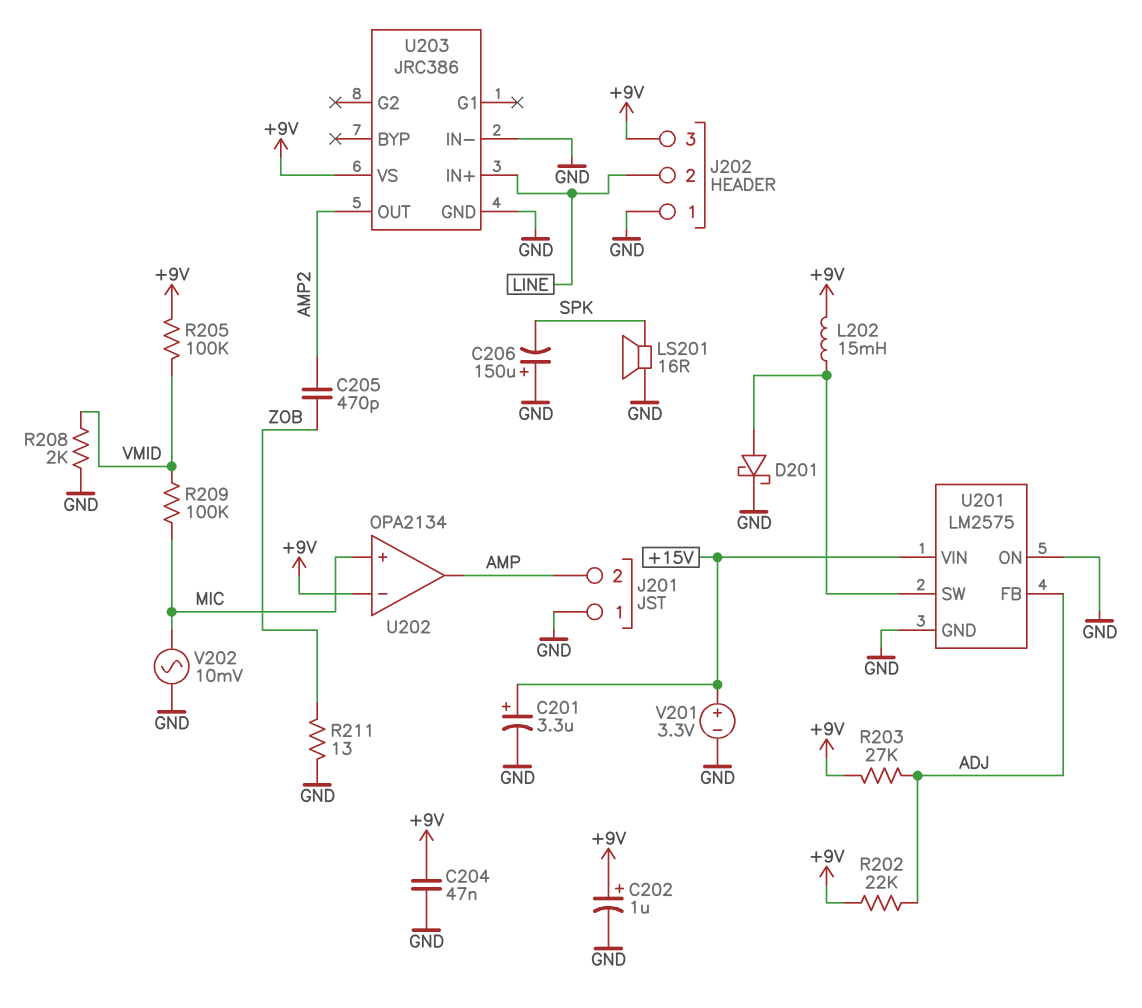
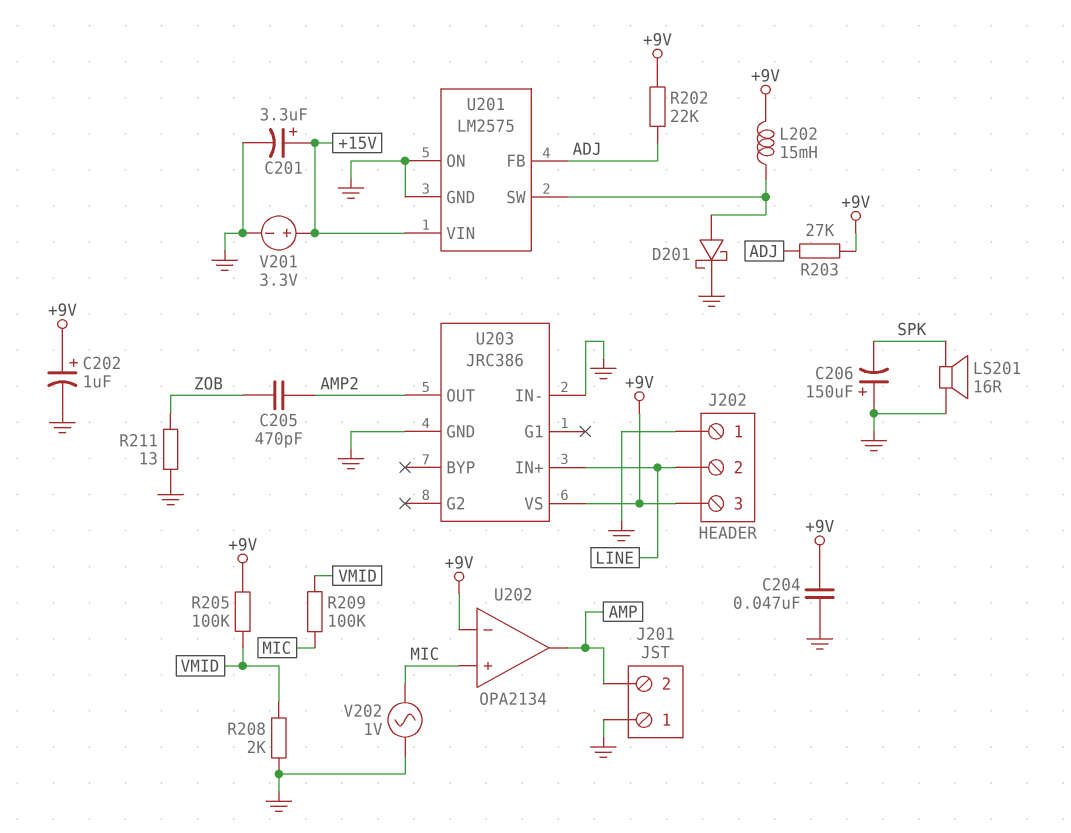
V202: AC 10mV (GND, MIC) -> AC 1V (GND, MIC)

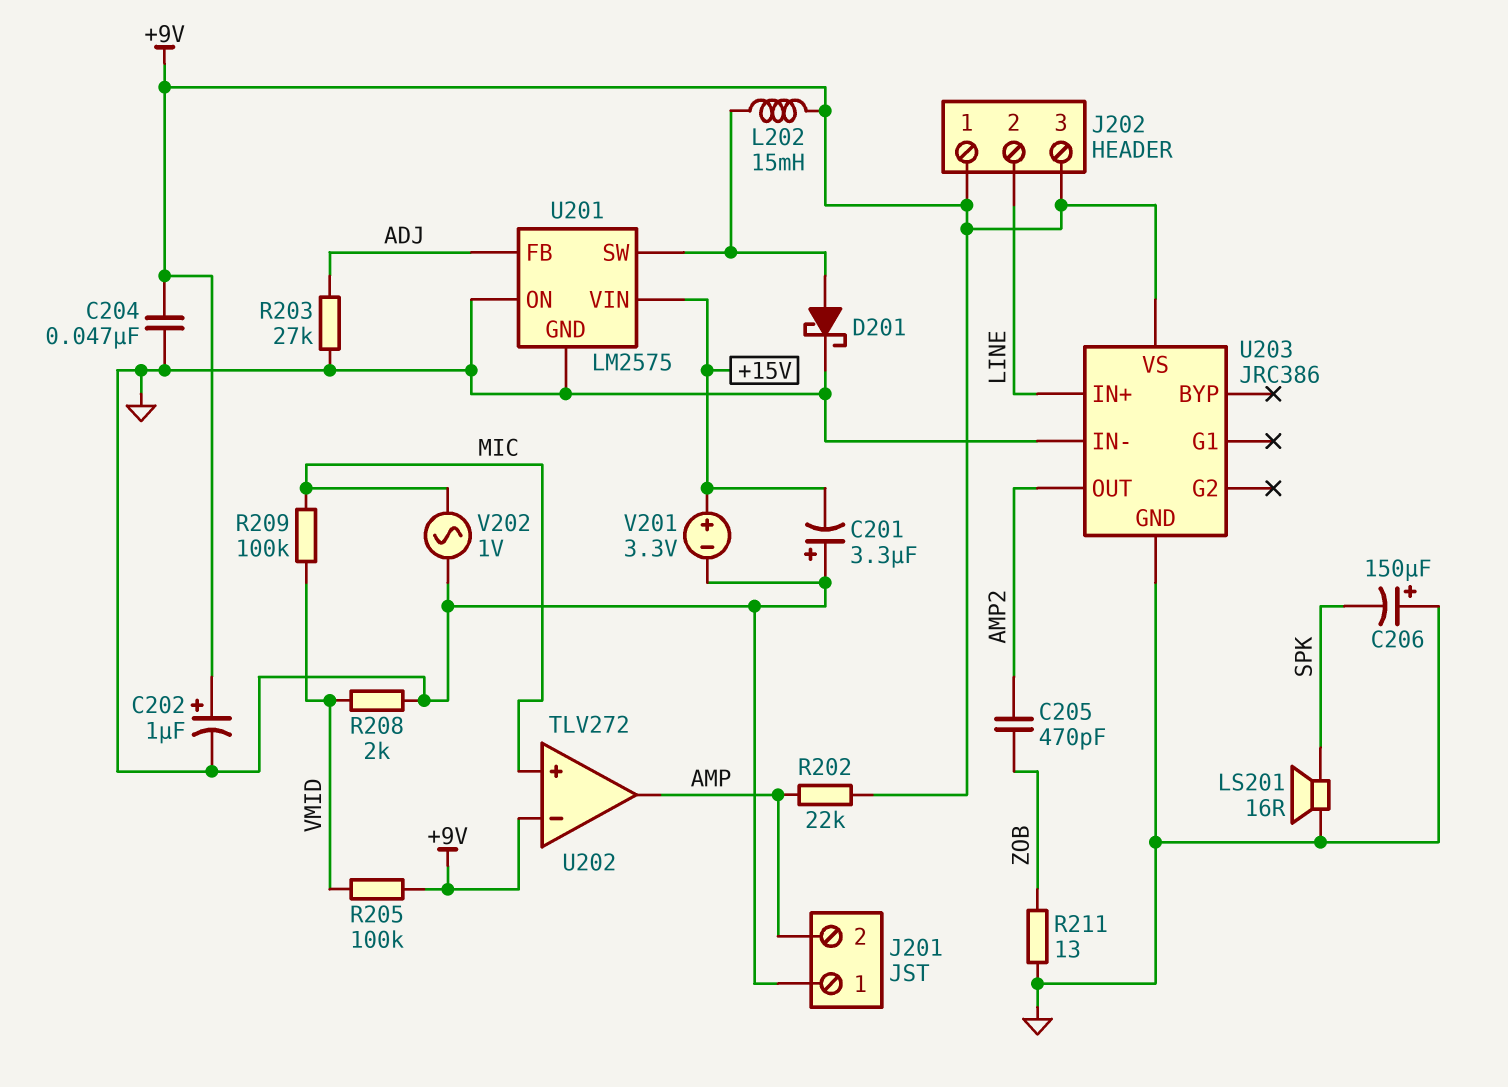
C201: 3.3uF (plus +15V, minus GND) -> 3.3uF (plus GND, minus +15V)
J202 pin 1: GND -> +9V
R202: 22k (+9V, ADJ) -> 22k (+9V, AMP)
R203: 27k (+9V, ADJ) -> 27k (ADJ, GND)
U202: OPA2134 -> TLV272

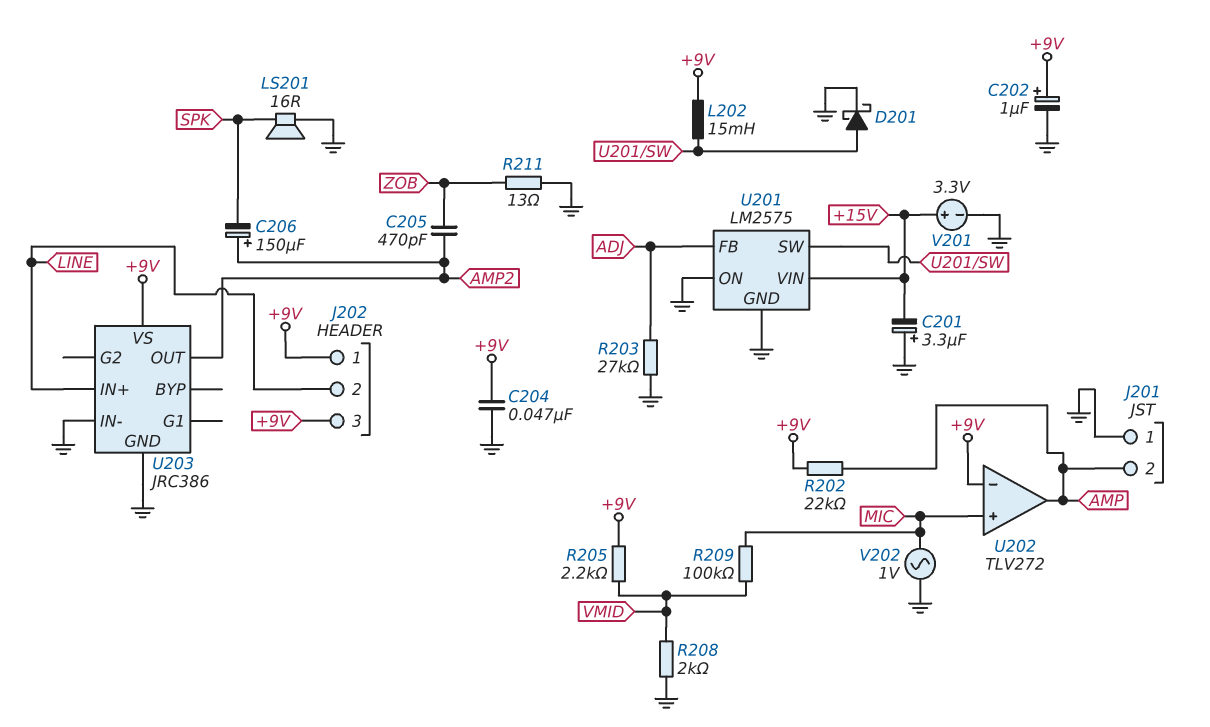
C206: 150uF (plus GND, minus SPK) -> 150uF (plus AMP2, minus SPK)
R205: 100k (+9V, VMID) -> 2.2k (+9V, VMID)

